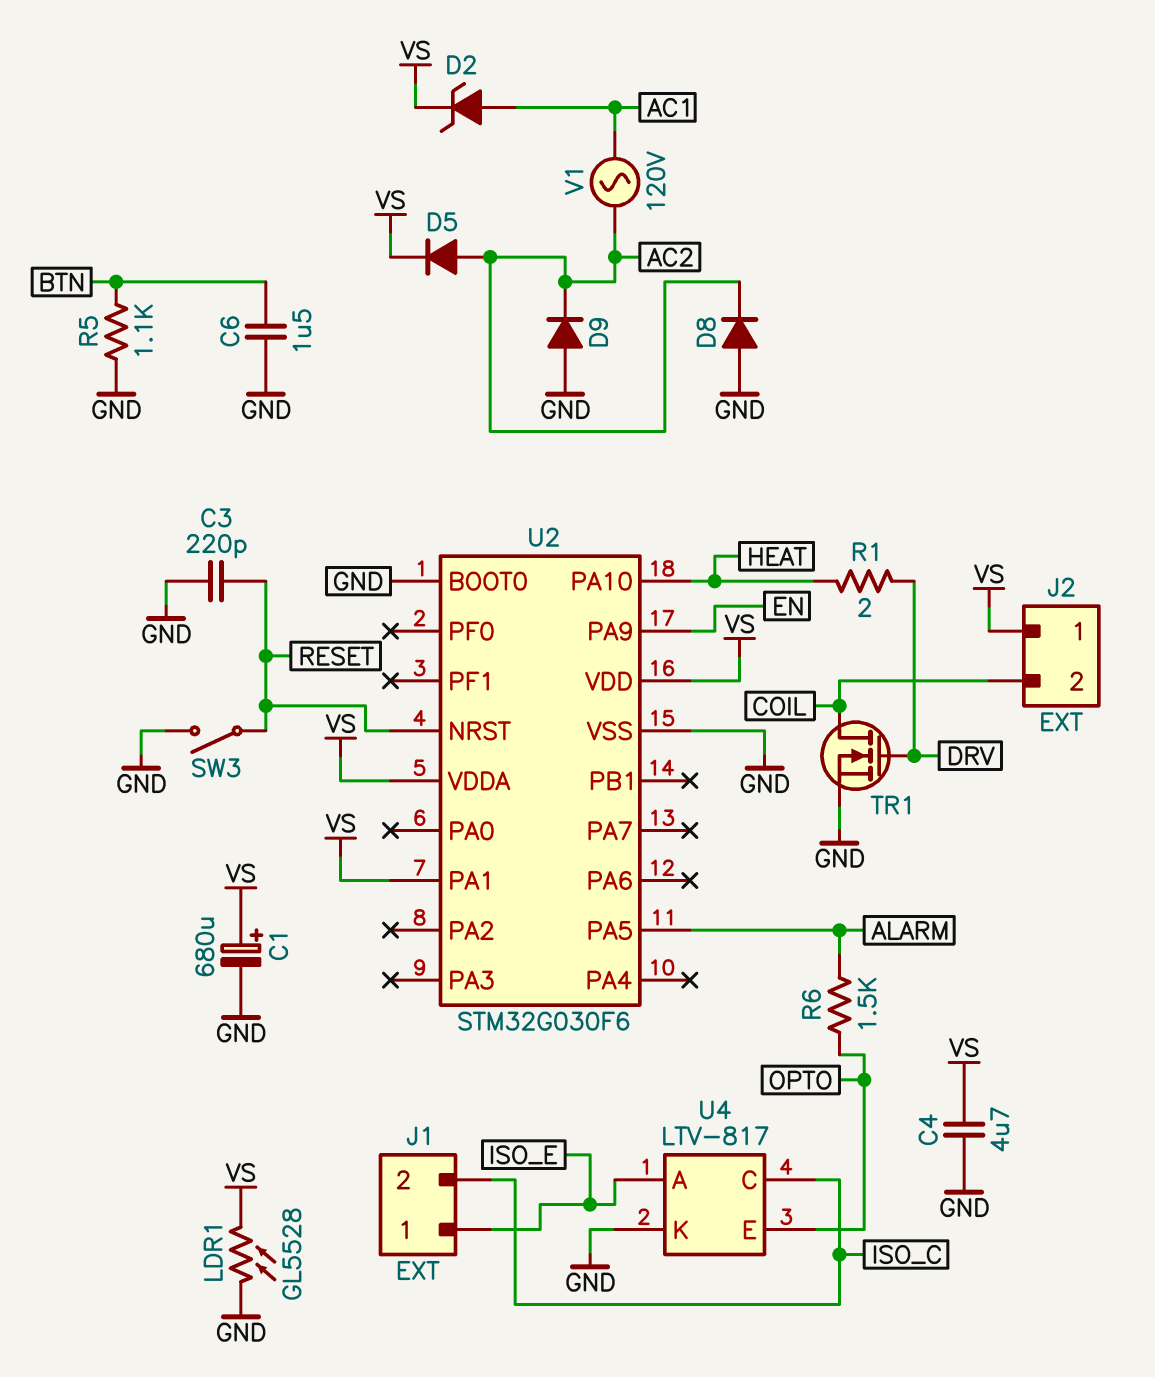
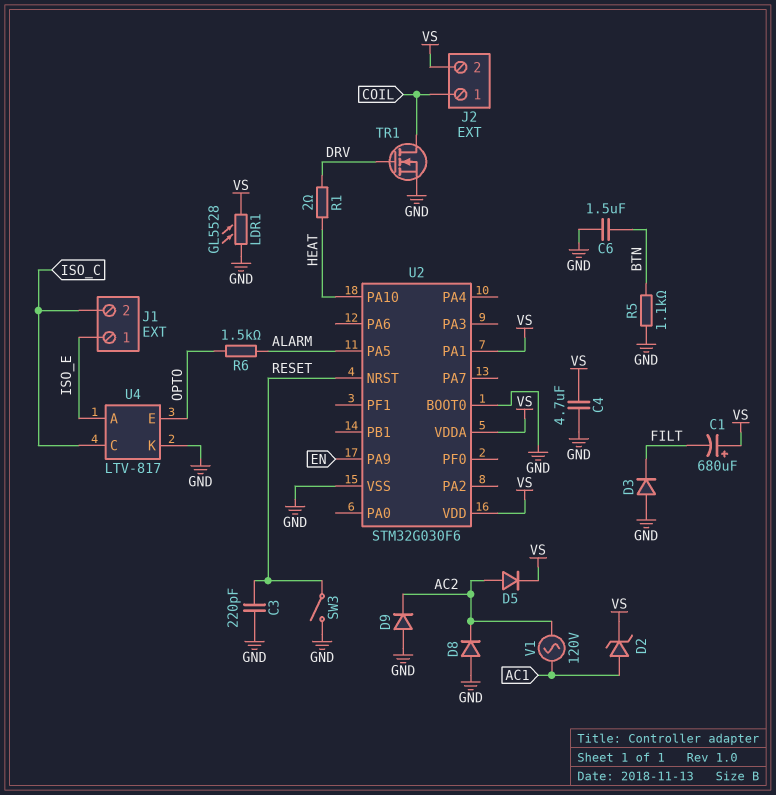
C1: 680uF (plus VS, minus GND) -> 680uF (plus VS, minus FILT)
D3: none -> diode (A GND, K FILT)
J2 pin 1: VS -> COIL
J2 pin 2: COIL -> VS

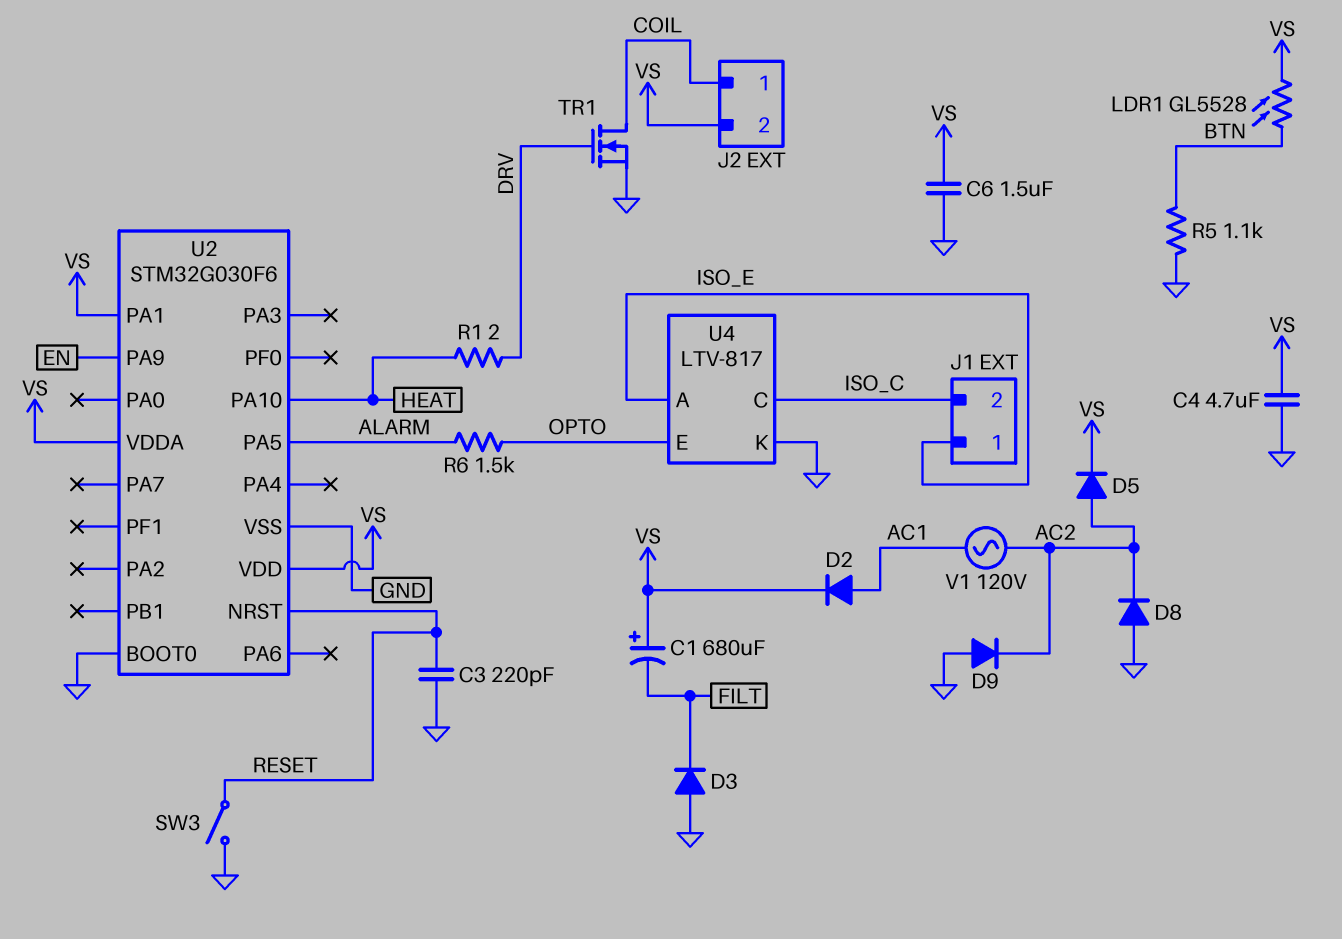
C6: 1.5uF (BTN, GND) -> 1.5uF (GND, VS)
D2: zener (A AC1, K VS) -> diode (A AC1, K VS)
LDR1: GL5528 (GND, VS) -> GL5528 (BTN, VS)

